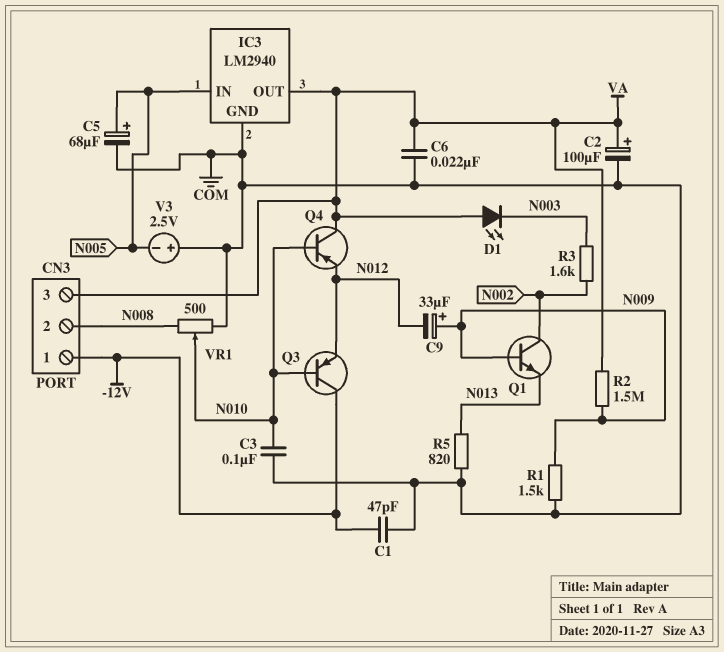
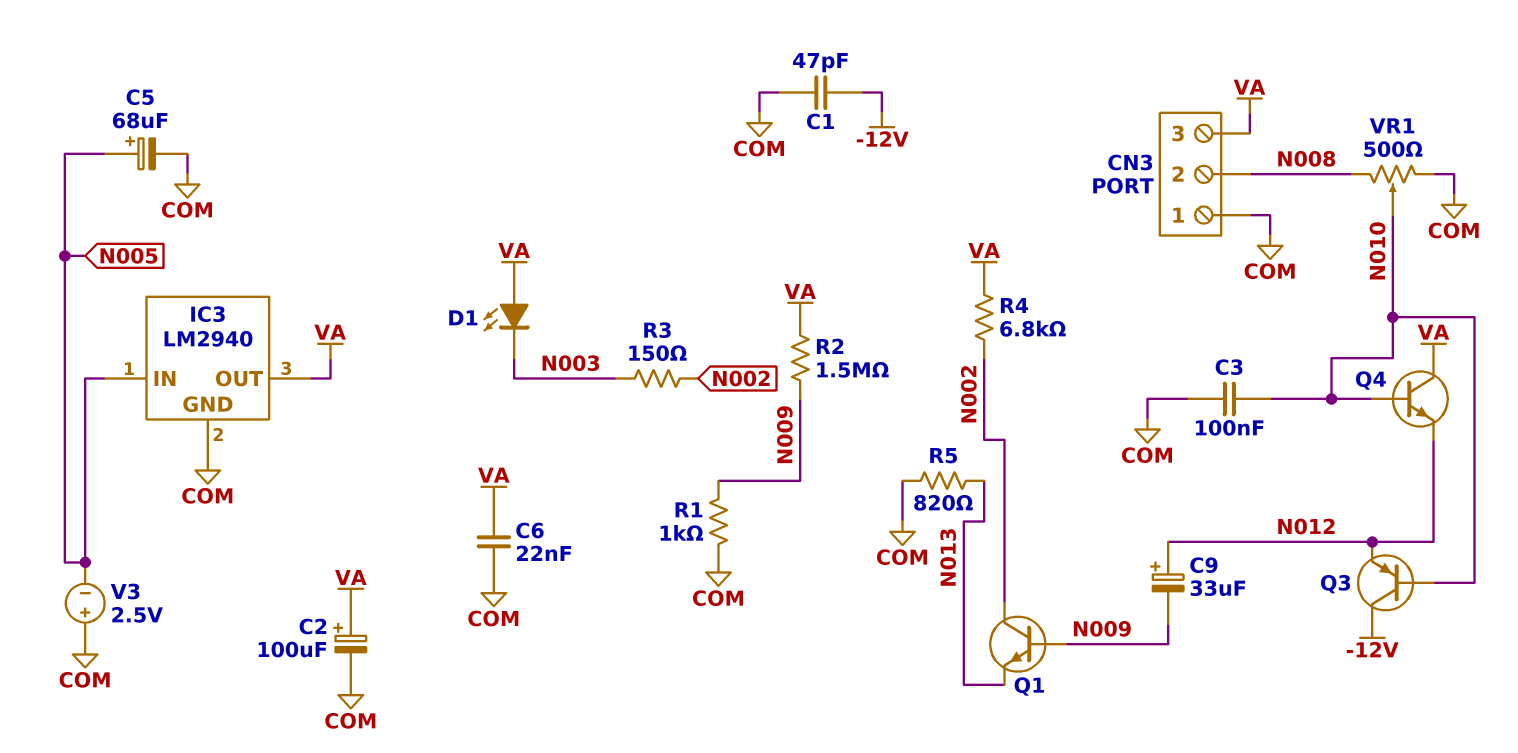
C9: 33uF (plus N009, minus N012) -> 33uF (plus N012, minus N009)
CN3 pin 1: -12V -> COM
Q4: PNP (B N010, C VA, E N012) -> NPN (B N010, C VA, E N012)
R1: 1.5k (COM, N009) -> 1k (COM, N009)
R3: 1.6k (N002, N003) -> 150 (N002, N003)
R4: none -> 6.8k (N002, VA)

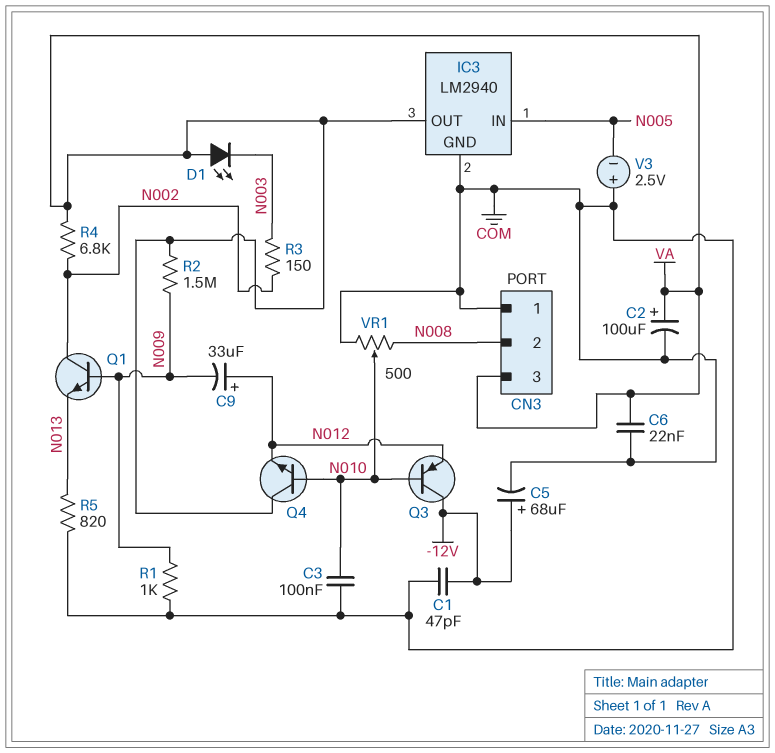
C5: 68uF (plus N005, minus COM) -> 68uF (plus -12V, minus COM)

